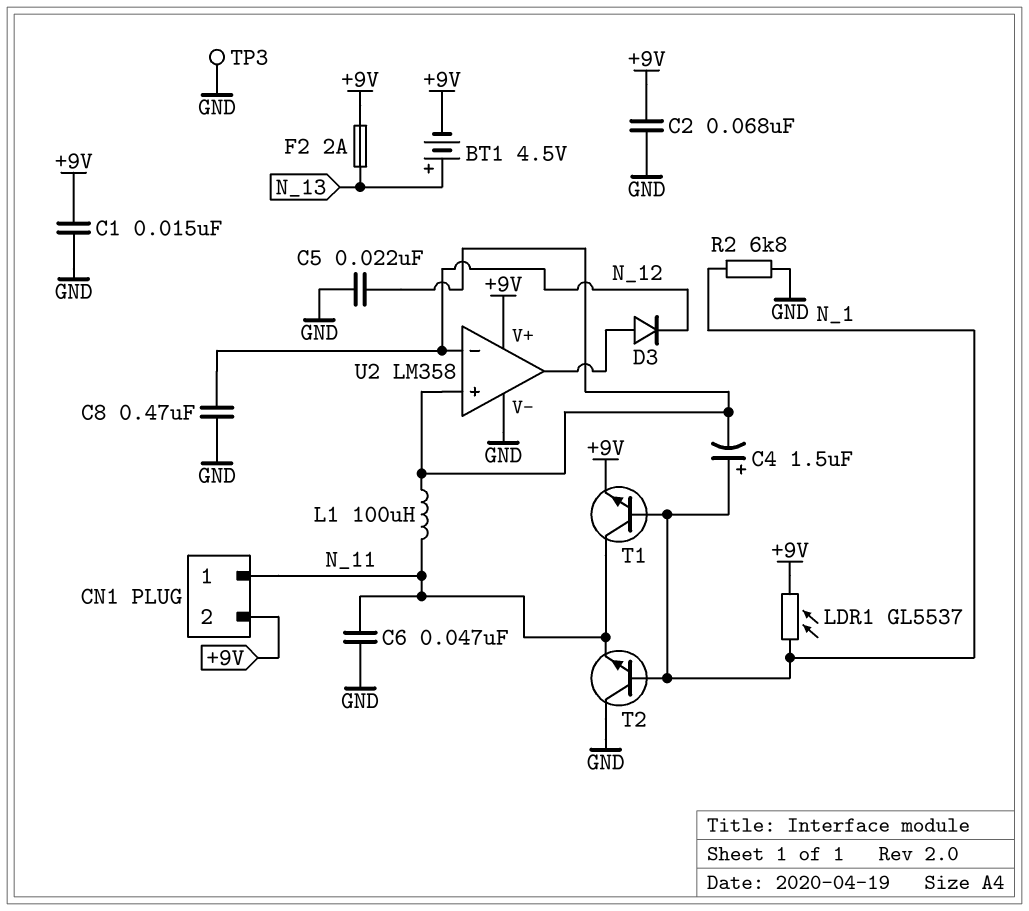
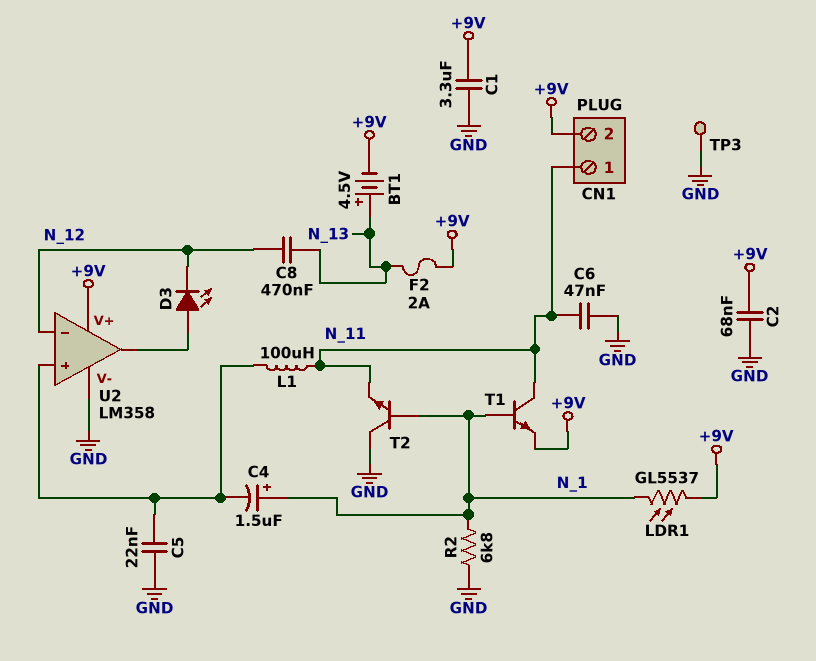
C1: 15nF (+9V, GND) -> 3.3uF (+9V, GND)
C8: 470nF (GND, N_12) -> 470nF (N_12, N_13)
D3: diode (A U2/out, K N_12) -> LED (A U2/out, K N_12)

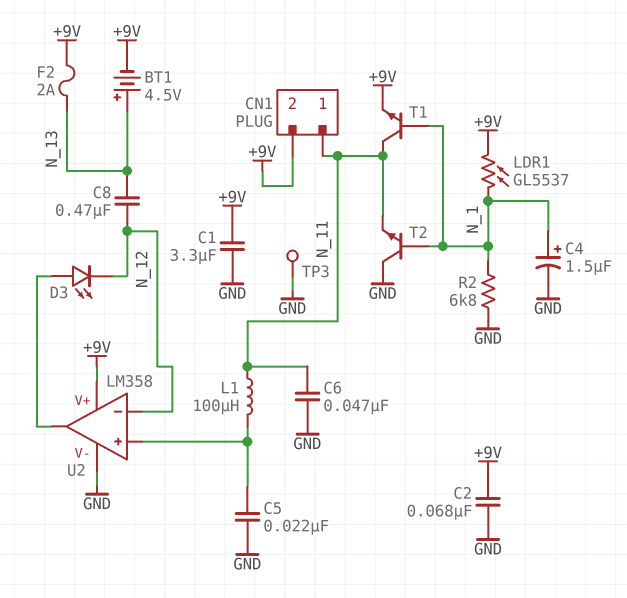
C4: 1.5uF (plus N_1, minus U2/in+) -> 1.5uF (plus N_1, minus GND)

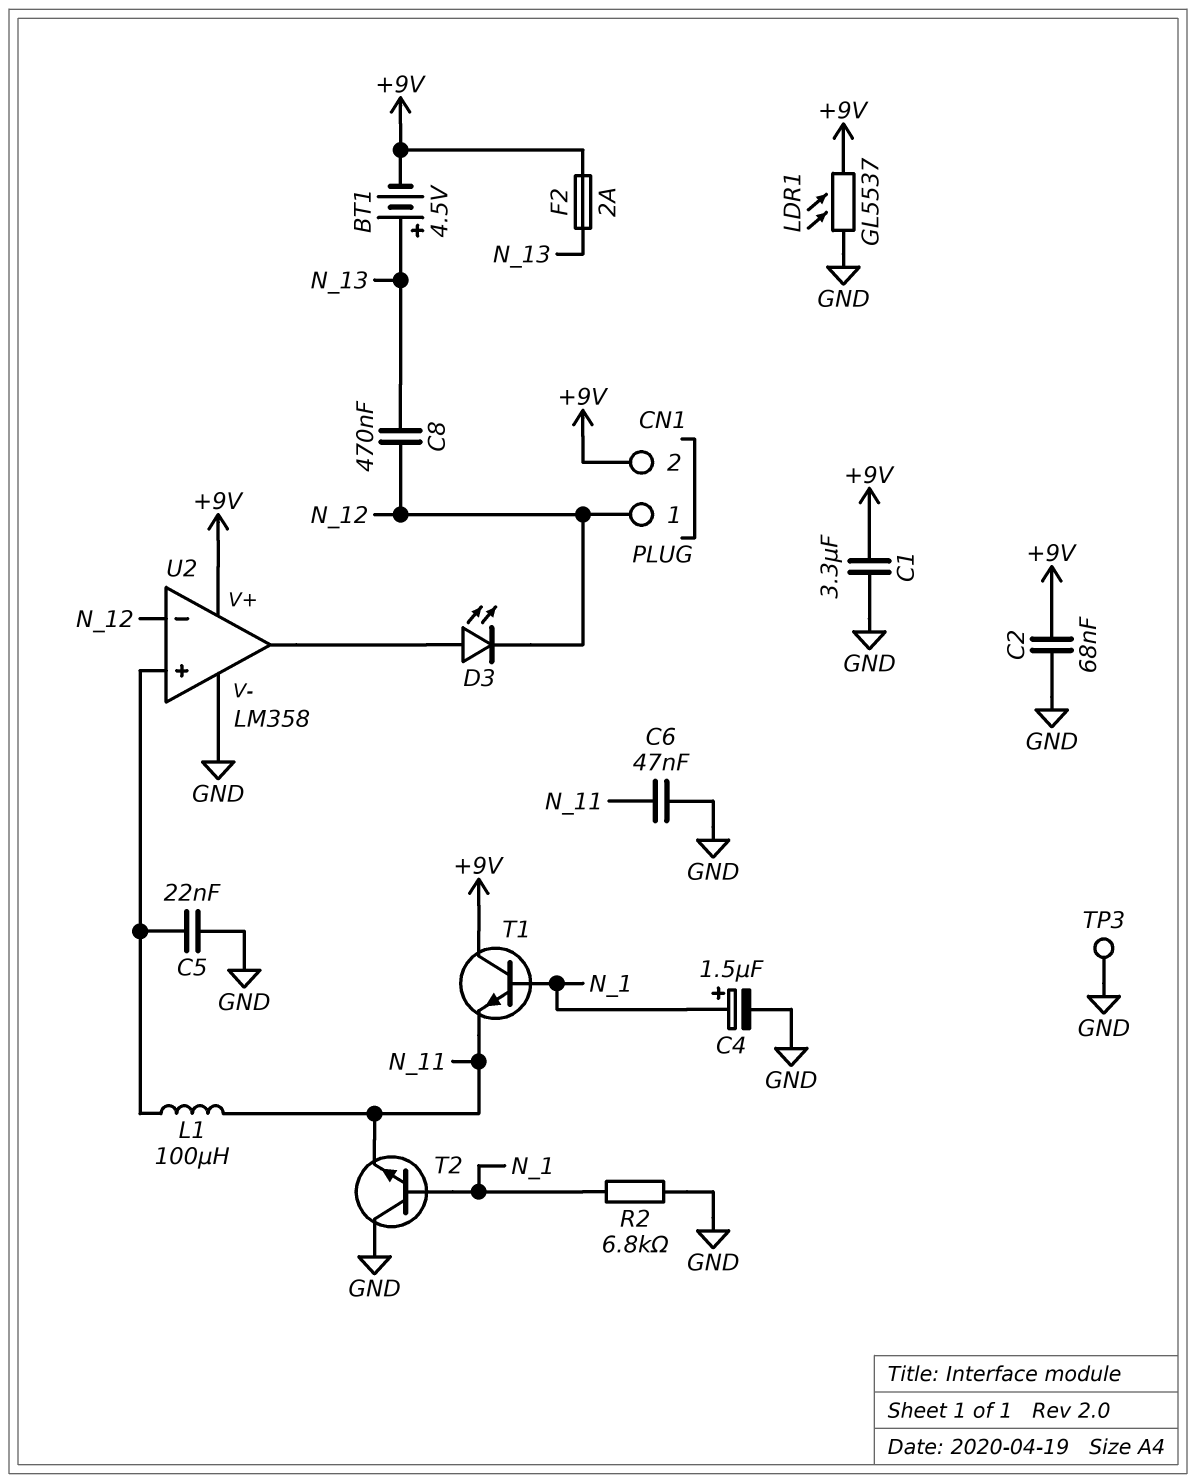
CN1 pin 1: N_11 -> N_12
LDR1: GL5537 (+9V, N_1) -> GL5537 (+9V, GND)
T1: NPN (B N_1, C N_11, E +9V) -> NPN (B N_1, C +9V, E N_11)

